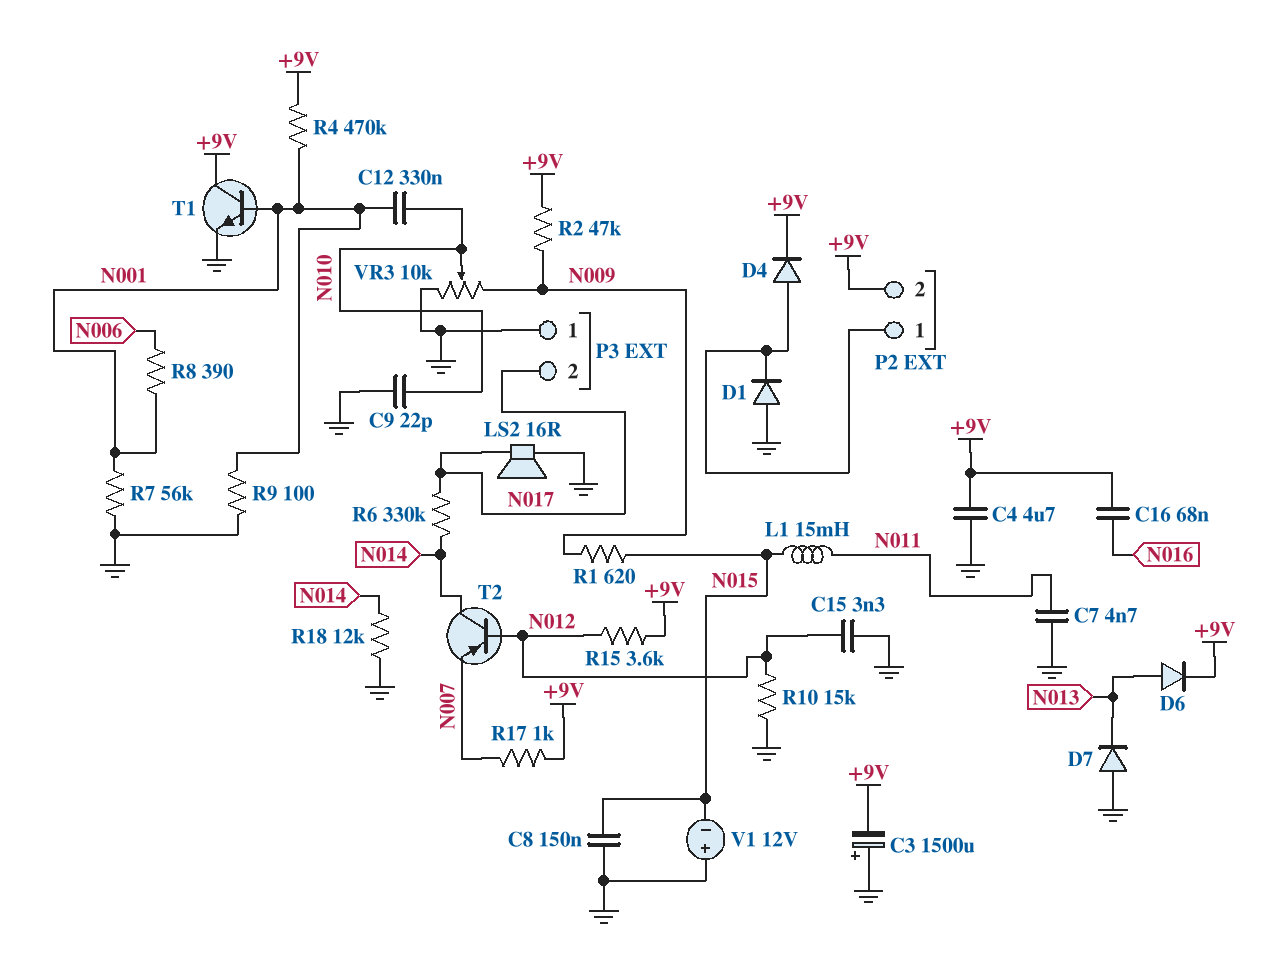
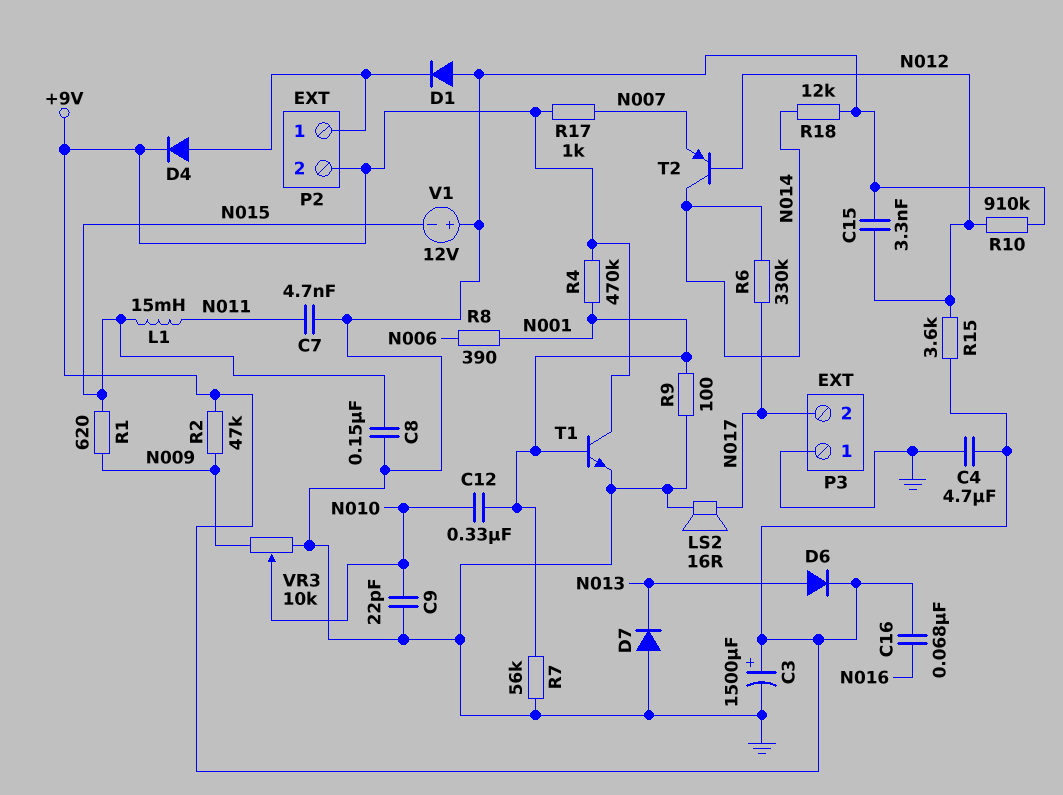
C3: 1500uF (plus GND, minus +9V) -> 1500uF (plus +9V, minus GND)
R10: 15k (GND, N012) -> 910k (GND, N012)

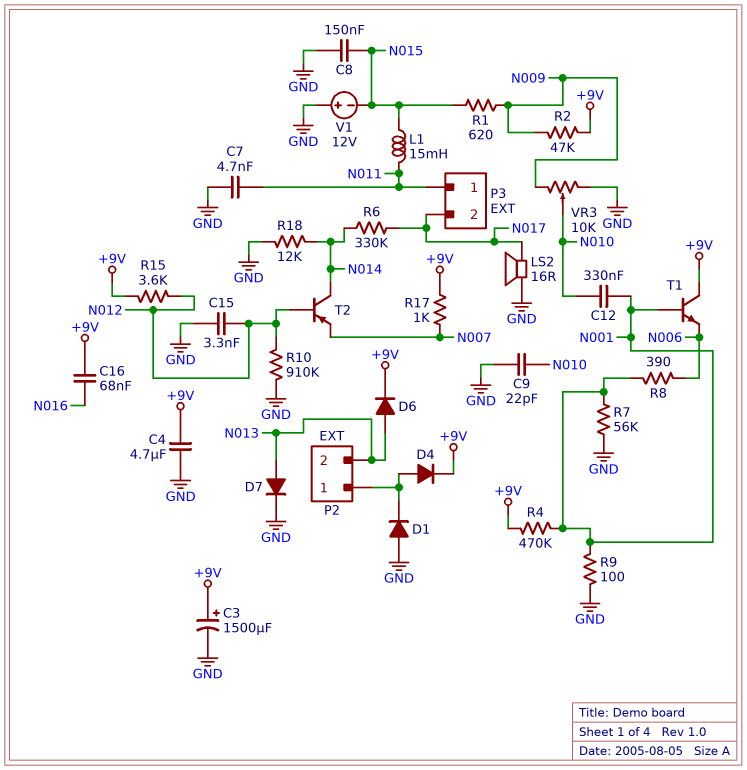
D7: diode (A GND, K N013) -> diode (A N013, K GND)
P2 pin 2: +9V -> N013
P3 pin 1: GND -> N011
T1: NPN (B N001, C +9V, E GND) -> NPN (B N001, C +9V, E N006)

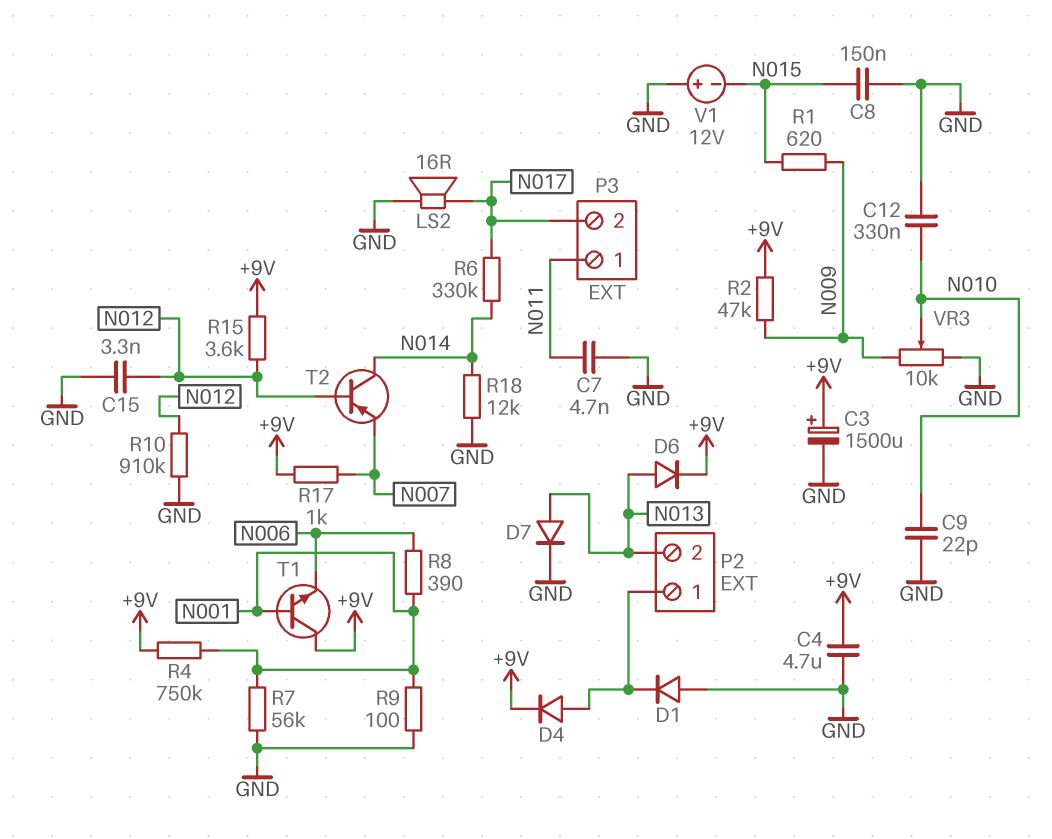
C12: 330nF (N001, N010) -> 330nF (GND, N010)
C16: 68nF (+9V, N016) -> none
L1: 15mH (N011, N015) -> none
R4: 470k (+9V, N001) -> 750k (+9V, N001)

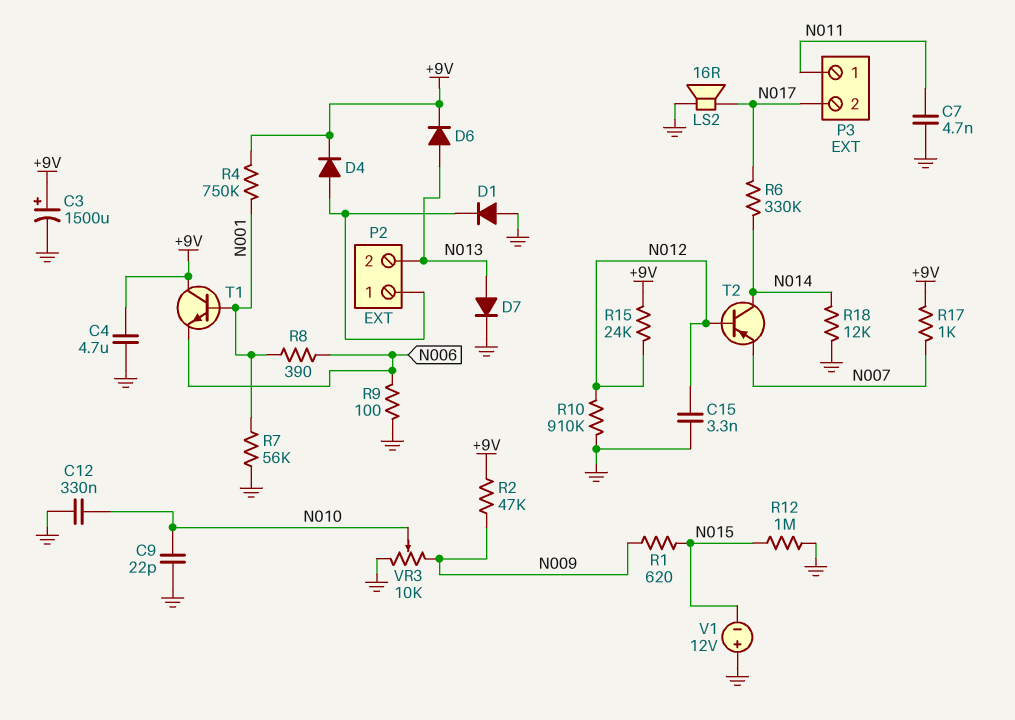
C8: 150nF (GND, N015) -> none
R9: 100 (GND, N001) -> 100 (GND, N006)
R12: none -> 1M (GND, N015)
R15: 3.6k (+9V, N012) -> 24k (+9V, N012)

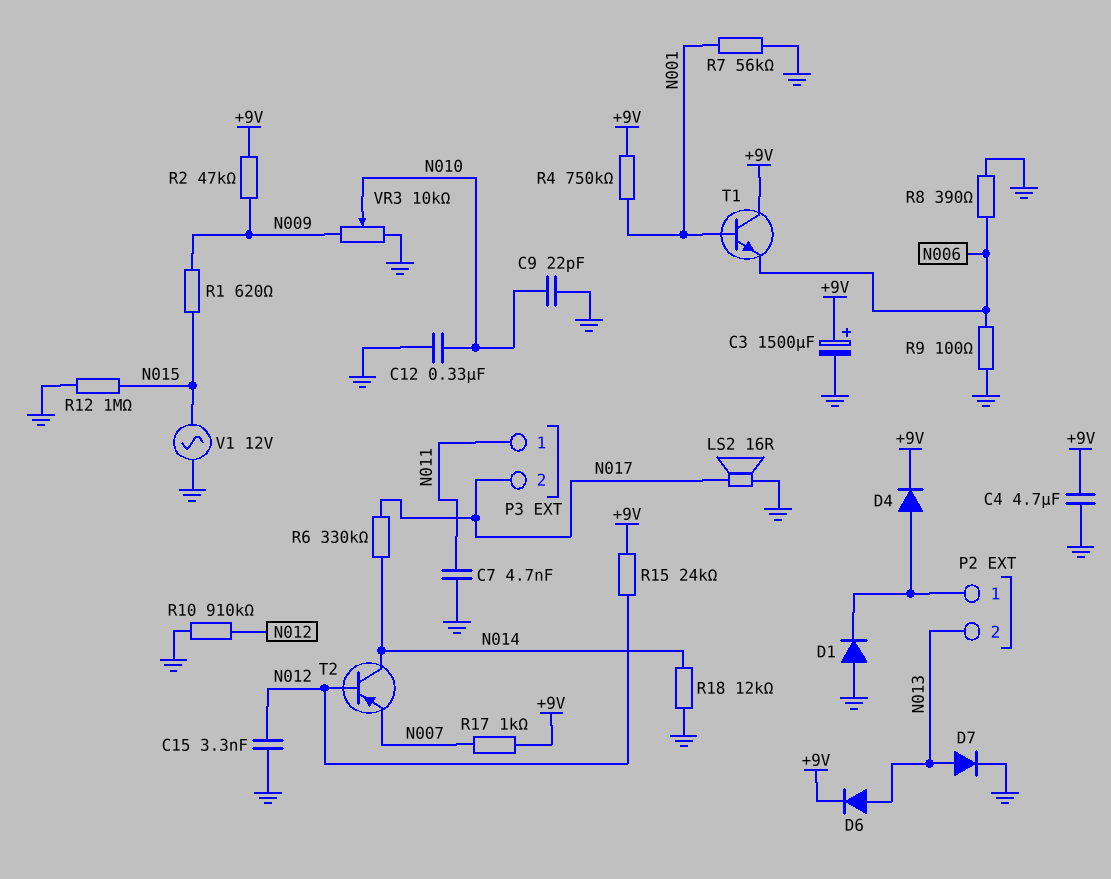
R8: 390 (N001, N006) -> 390 (GND, N006)
V1: 12V (plus GND, minus N015) -> AC 12V (GND, N015)

